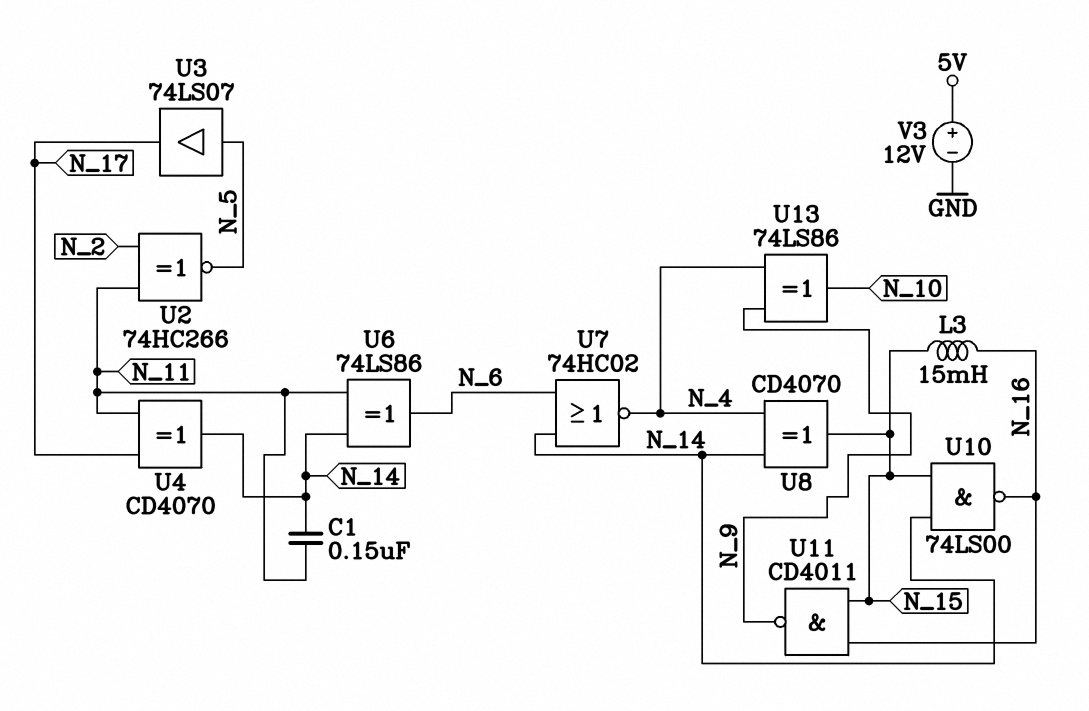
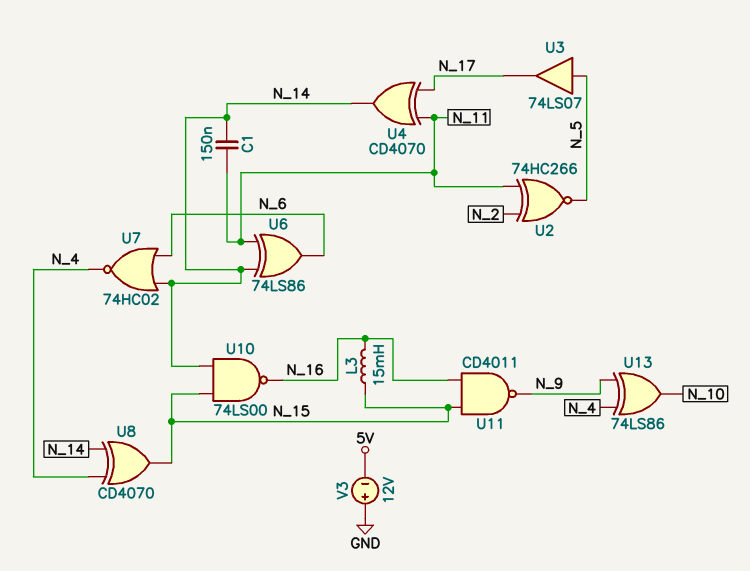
V3: 12V (plus 5V, minus GND) -> 12V (plus GND, minus 5V)

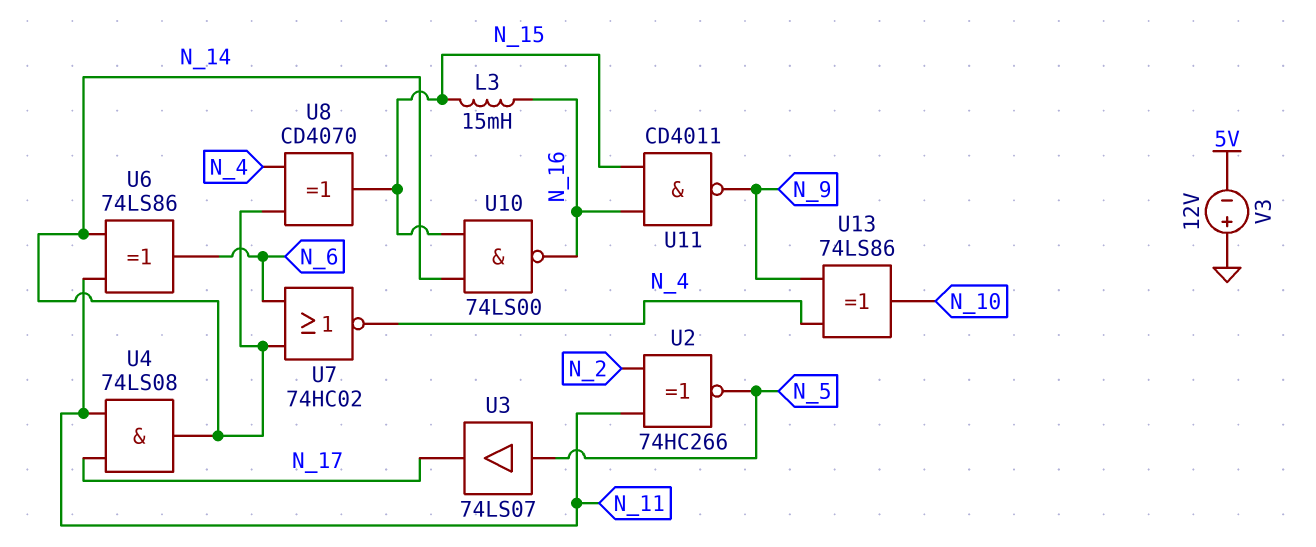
C1: 150nF (N_11, N_14) -> none
U4: XOR CD4070 (in N_11, in N_17, out N_14) -> AND 74LS08 (in N_11, in N_17, out N_14)

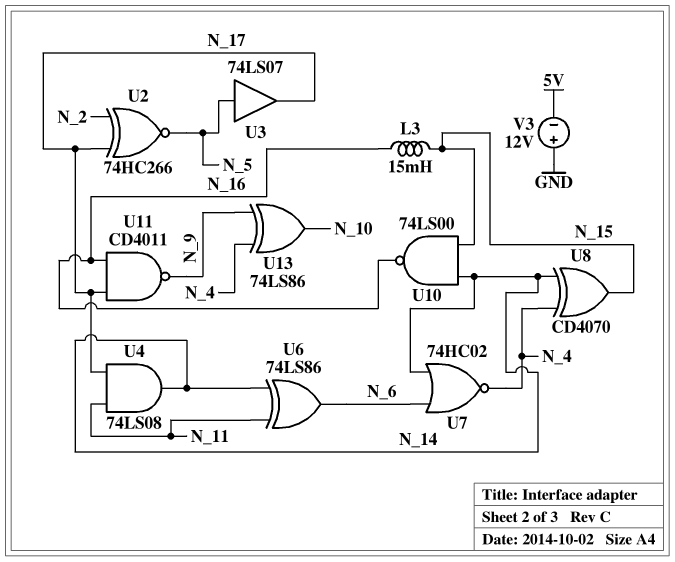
U2: XNOR 74HC266 (in N_2, in N_11, out N_5) -> XNOR 74HC266 (in N_2, in N_17, out N_5)
U11: NAND CD4011 (in N_15, in N_16, out N_9) -> NAND CD4011 (in N_16, in N_17, out N_9)

